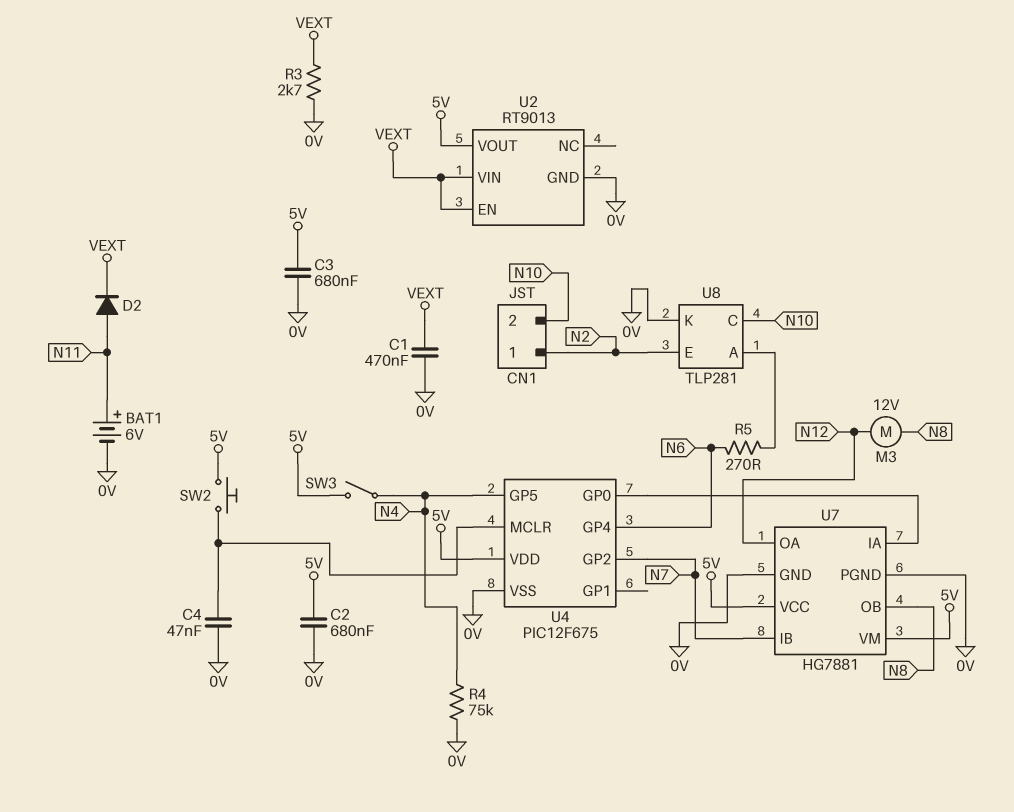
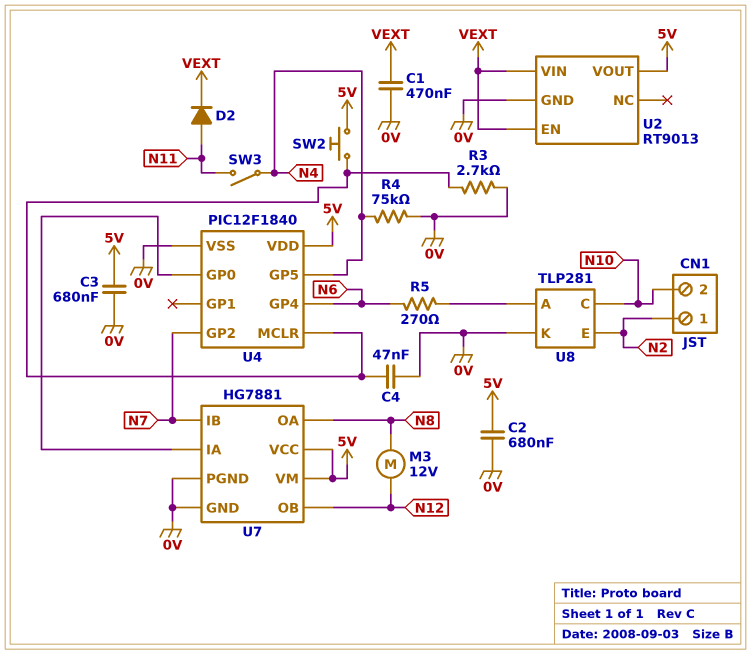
BAT1: 6V (plus N11, minus 0V) -> none
R3: 2.7k (0V, VEXT) -> 2.7k (0V, U4/MCLR)
SW3: switch (5V, N4) -> switch (N4, N11)
U4: PIC12F675 -> PIC12F1840
U7 pin OA: N12 -> N8
U7 pin OB: N8 -> N12

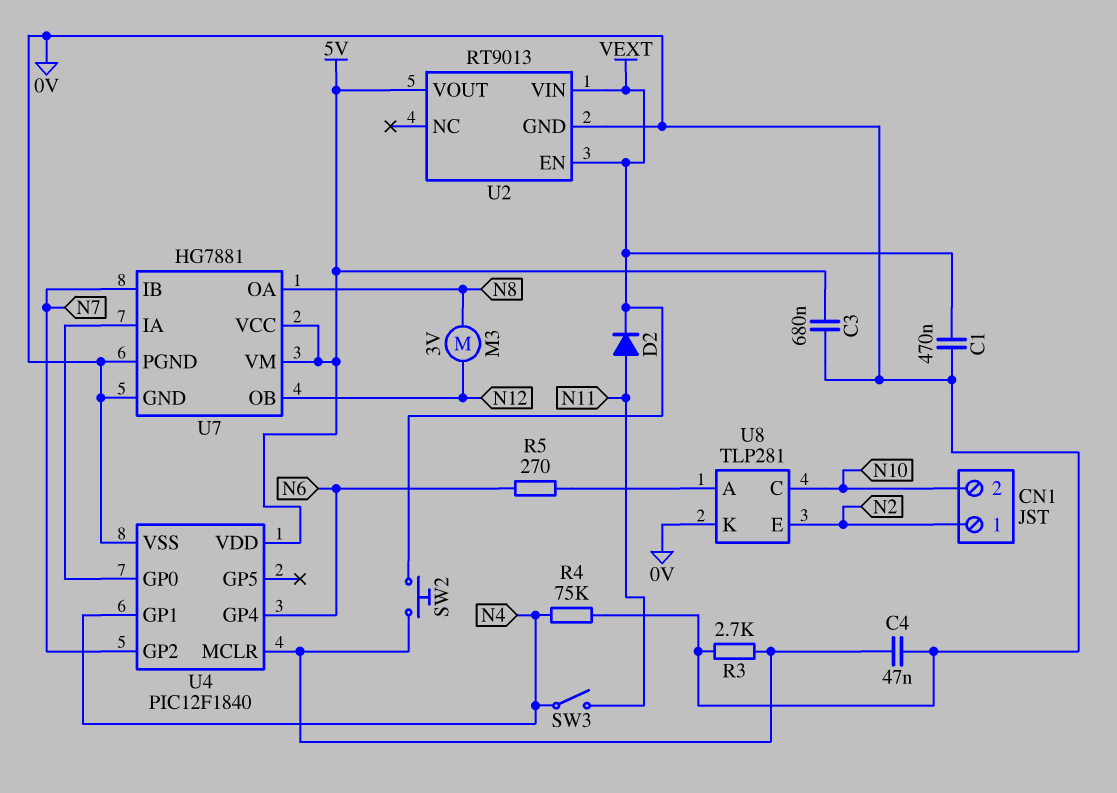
C2: 680nF (0V, 5V) -> none
M3: motor 12V (N8, N12) -> motor 3V (N8, N12)
SW2: button (5V, U4/MCLR) -> button (U4/MCLR, VEXT)
U4 pin GP1: none -> N4
U4 pin GP5: N4 -> none

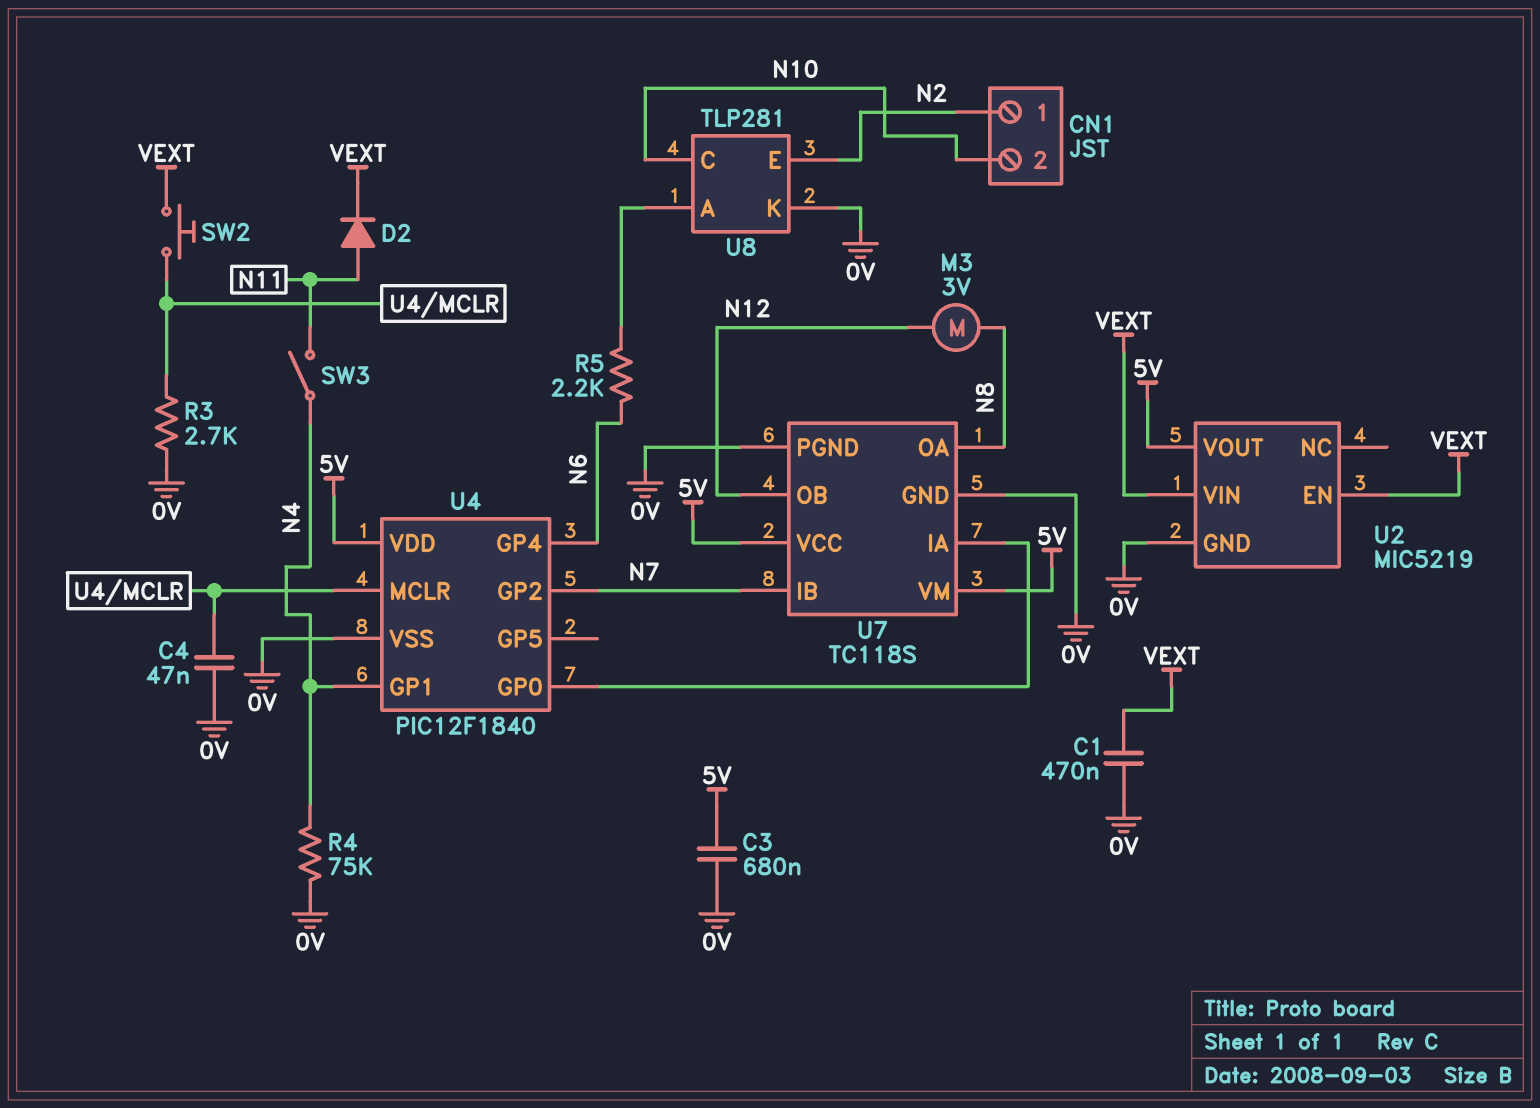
R5: 270 (N6, U8/A) -> 2.2k (N6, U8/A)
U2: RT9013 -> MIC5219
U7: HG7881 -> TC118S

